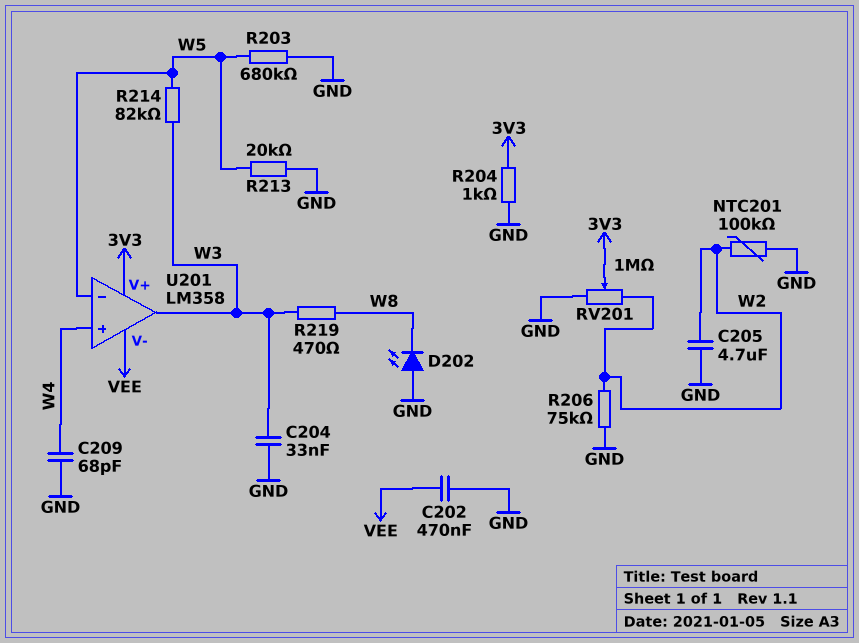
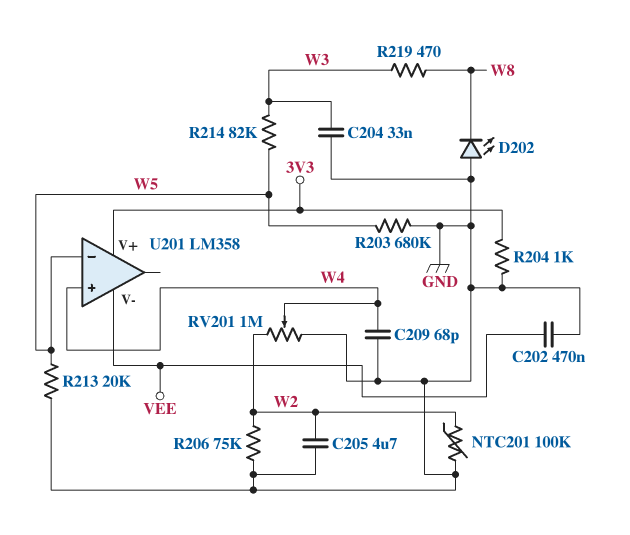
RV201: 1M (GND, W2, wiper 3V3) -> 1M (GND, W2, wiper W4)
U201 pin out: W3 -> none

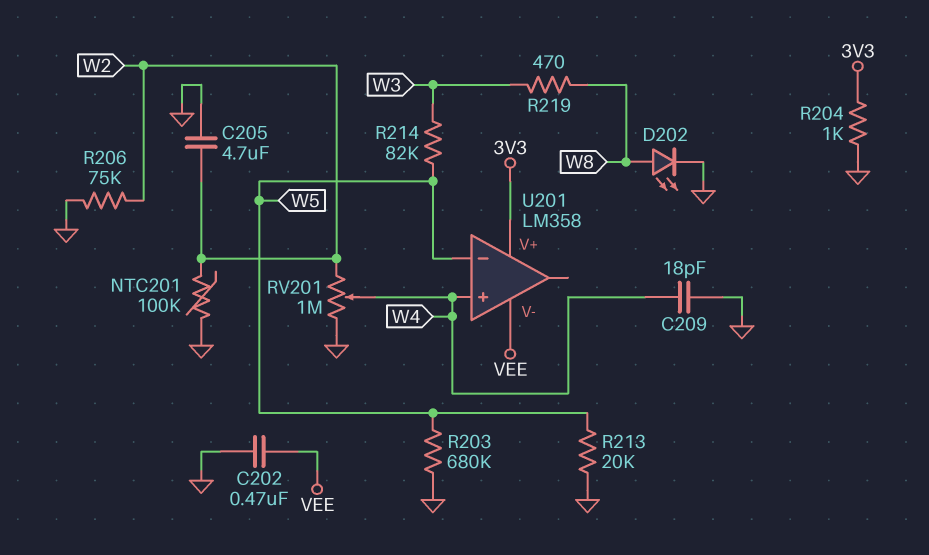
C204: 33nF (GND, W3) -> none
C209: 68pF (GND, W4) -> 18pF (GND, W4)
D202: LED (A GND, K W8) -> LED (A W8, K GND)

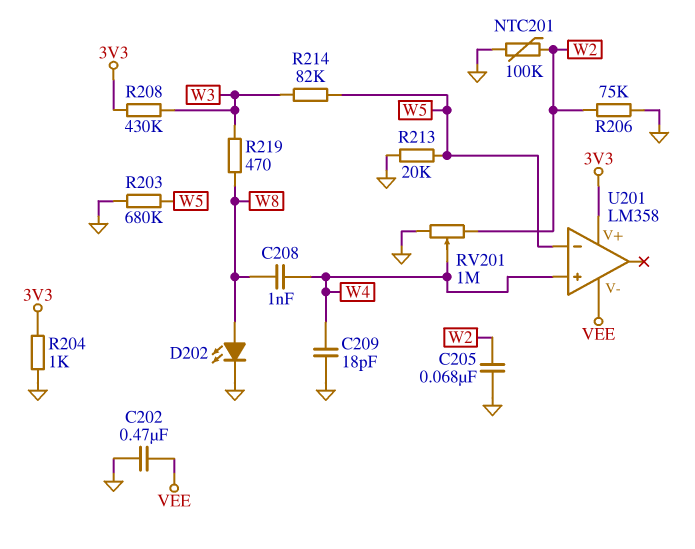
C205: 4.7uF (GND, W2) -> 68nF (GND, W2)
C208: none -> 1nF (W4, W8)
R208: none -> 430k (3V3, W3)

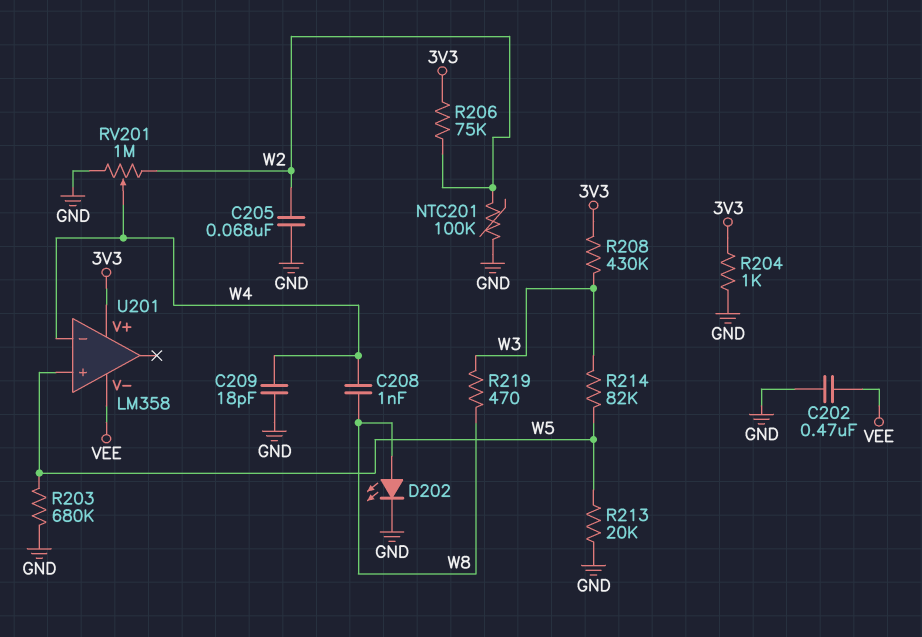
R206: 75k (GND, W2) -> 75k (3V3, W2)
U201 pin in+: W4 -> W5
U201 pin in-: W5 -> W4

